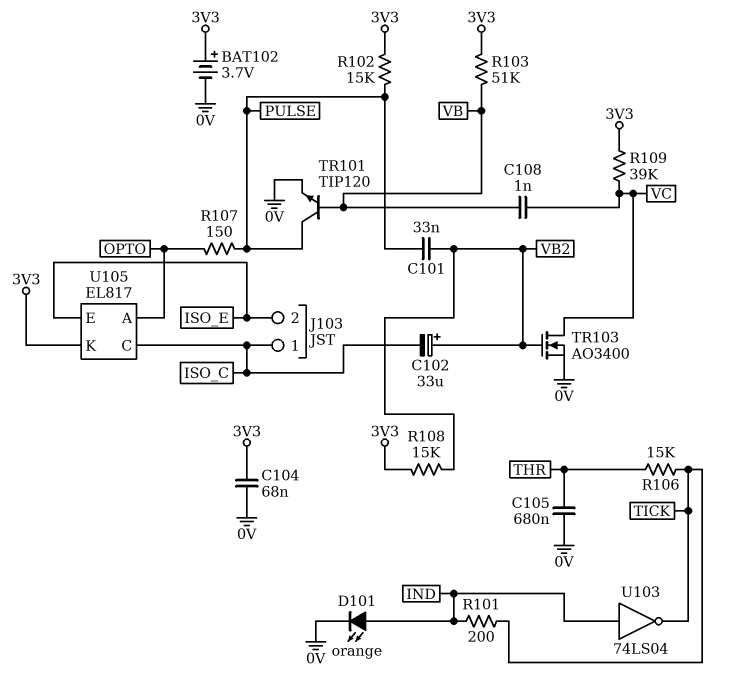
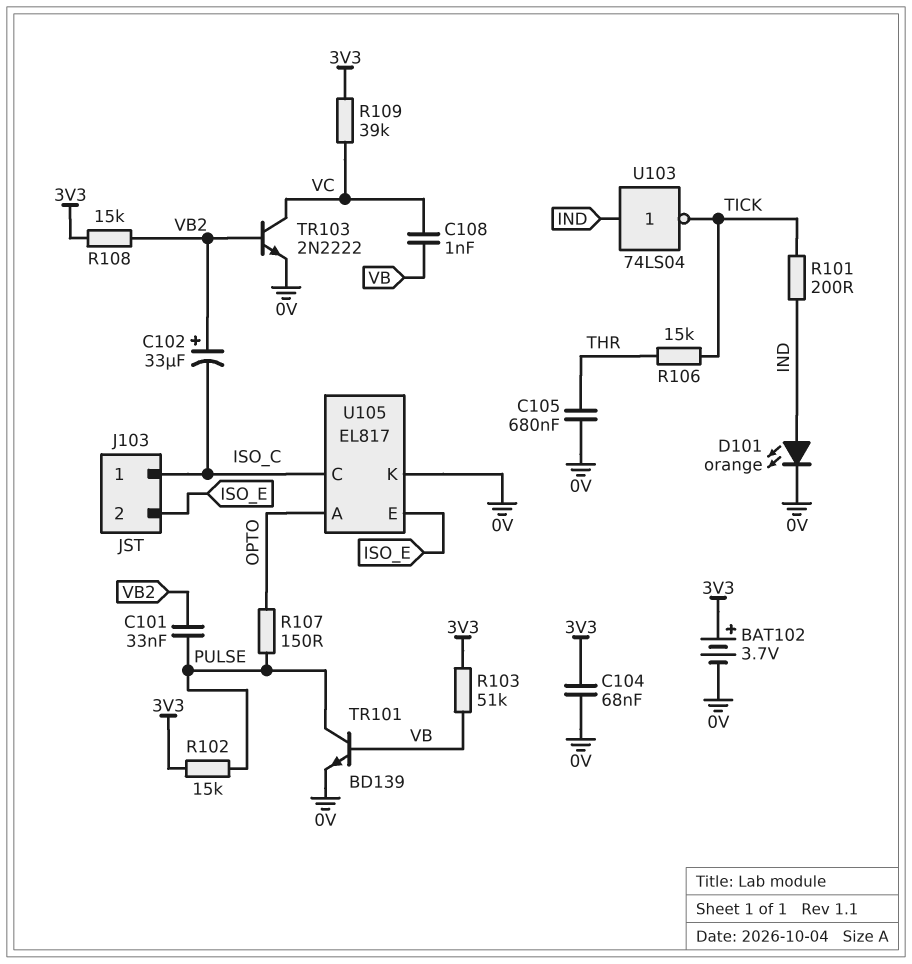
TR101: NPN TIP120 (B VB, C PULSE, E 0V) -> NPN BD139 (B VB, C PULSE, E 0V)
TR103: NMOS AO3400 (G VB2, D VC, S 0V) -> NPN 2N2222 (B VB2, C VC, E 0V)
U105 pin K: 3V3 -> 0V

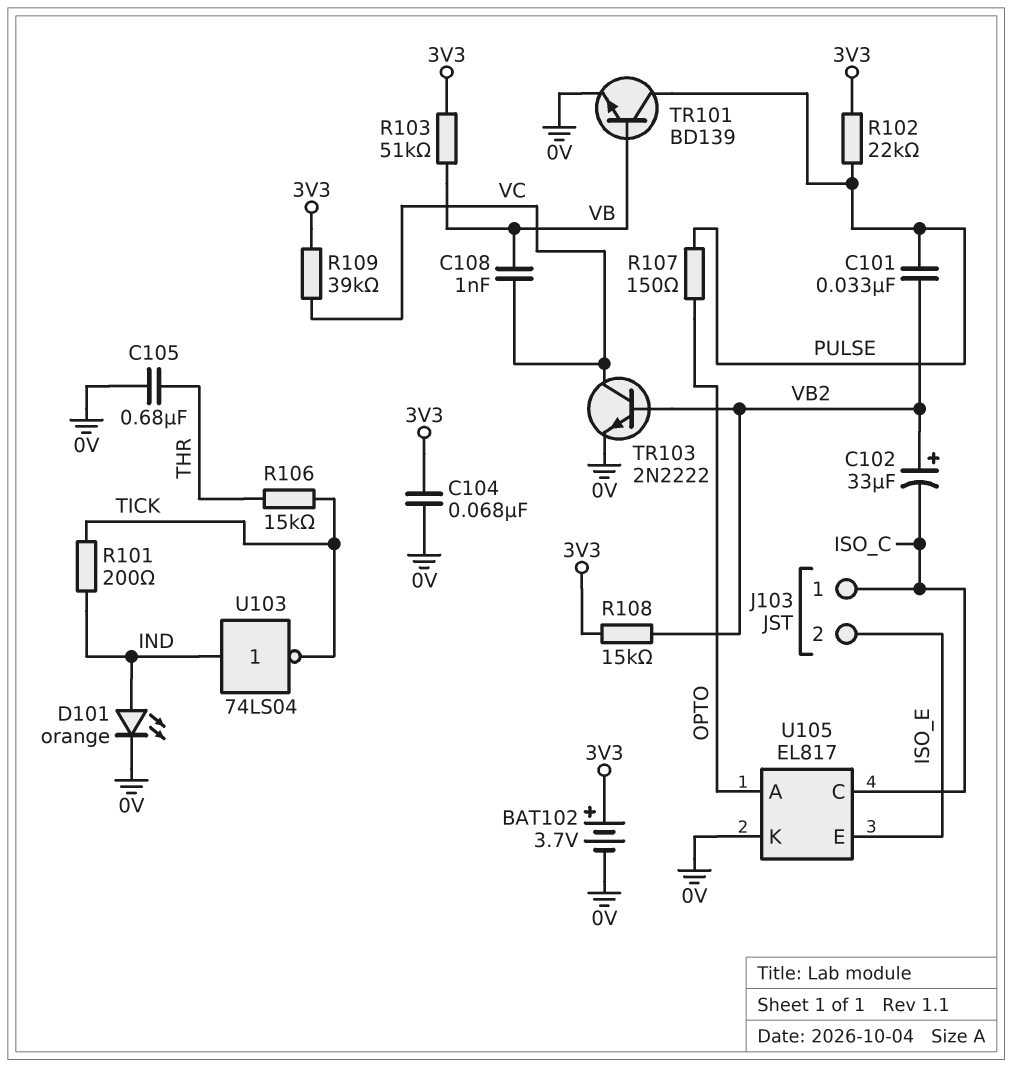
R102: 15k (3V3, PULSE) -> 22k (3V3, PULSE)

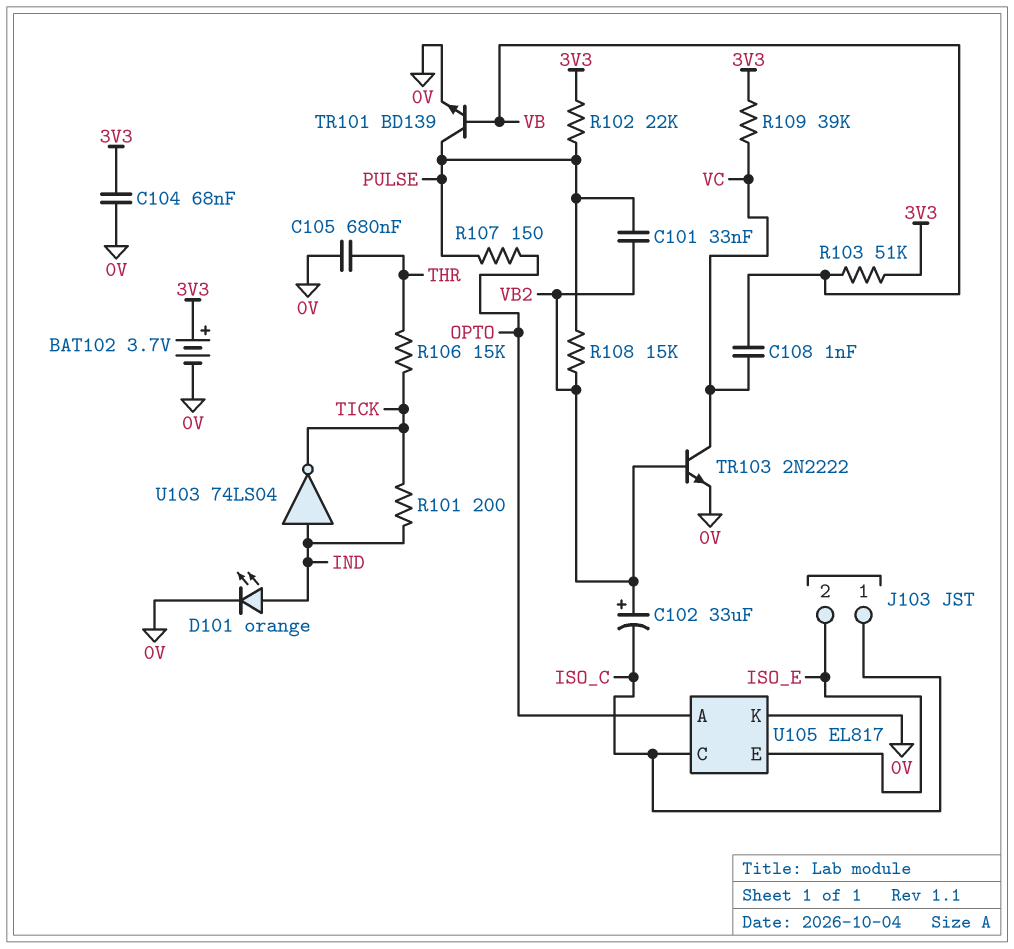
R108: 15k (3V3, VB2) -> 15k (PULSE, VB2)

